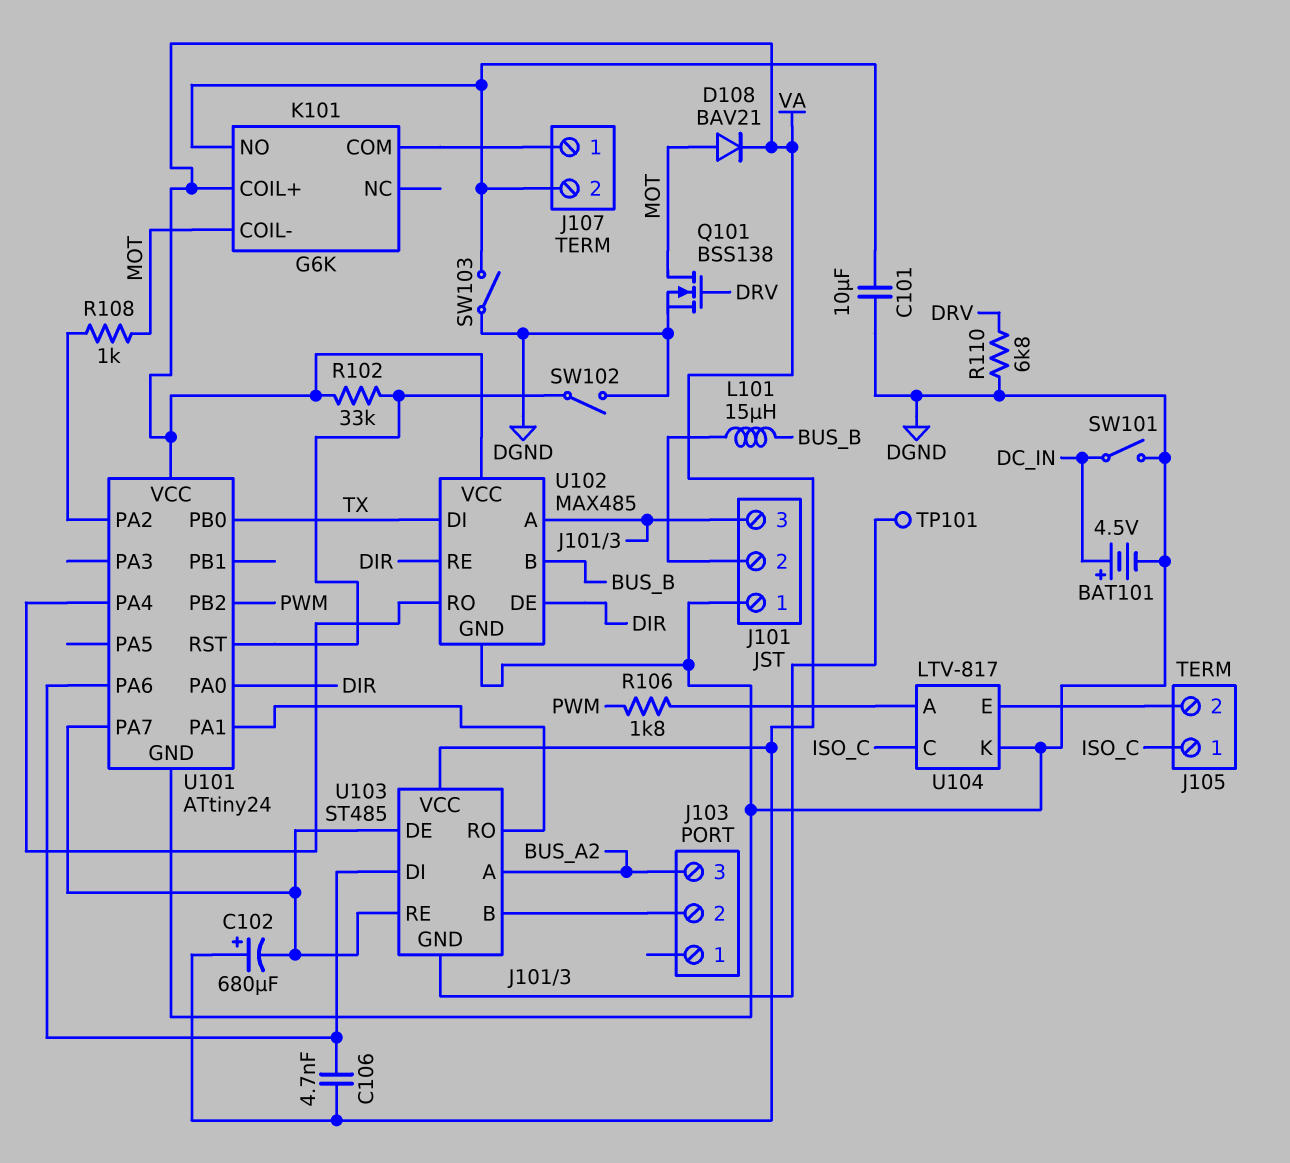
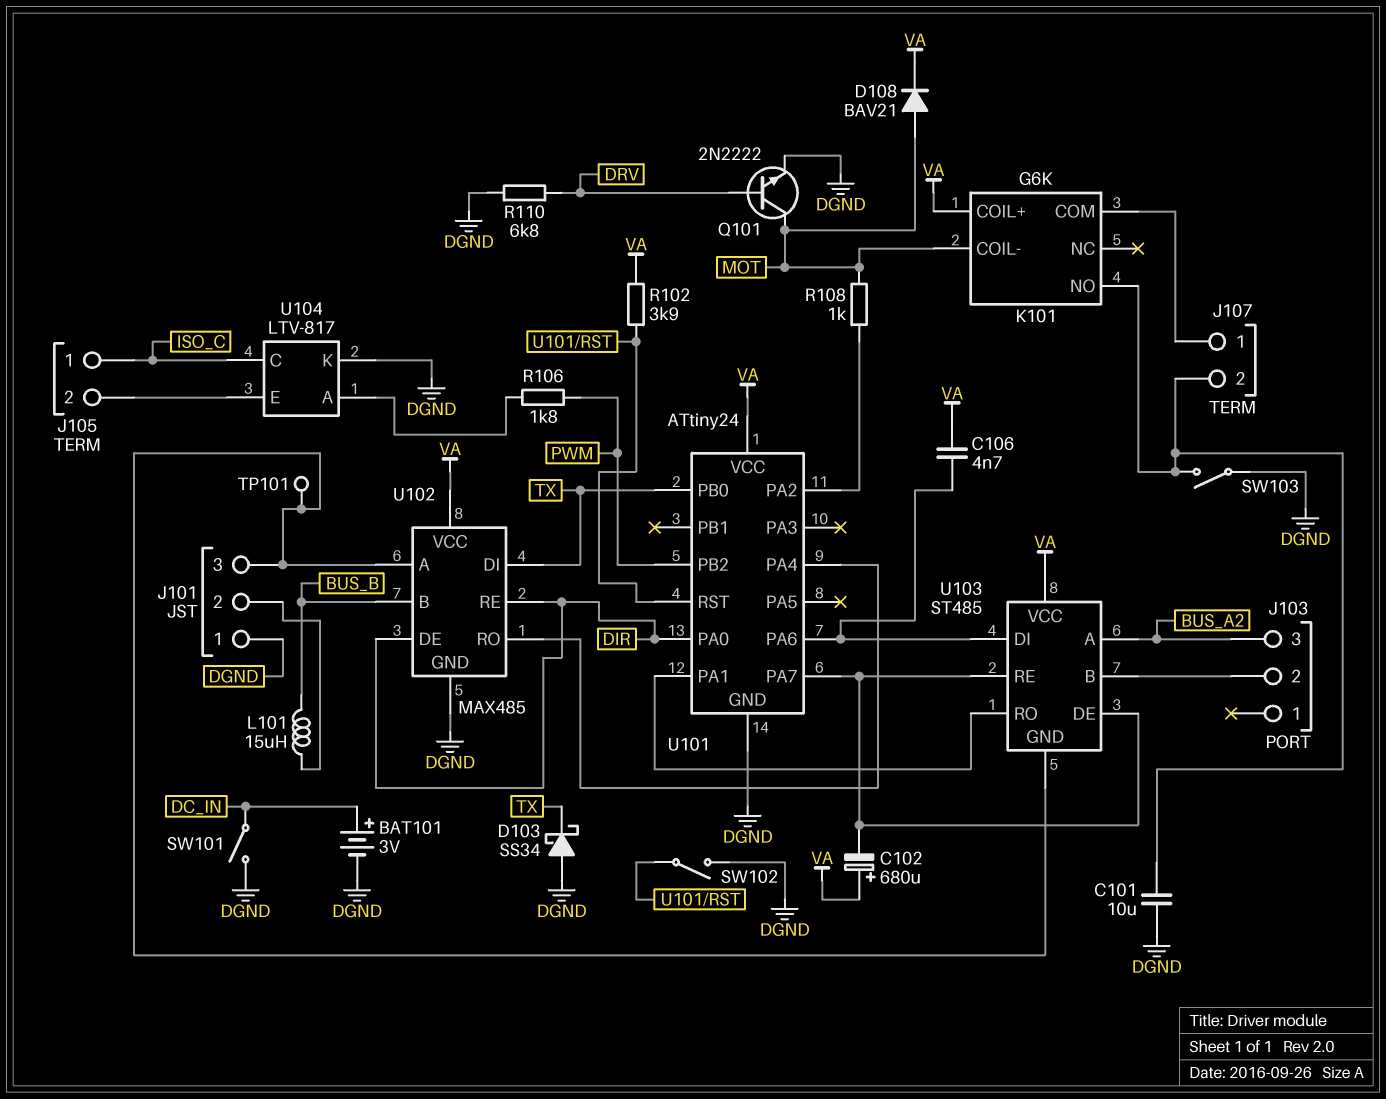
BAT101: 4.5V (plus DC_IN, minus DGND) -> 3V (plus DC_IN, minus DGND)
D103: none -> schottky SS34 (A DGND, K TX)
Q101: NMOS BSS138 (G DRV, D MOT, S DGND) -> NPN 2N2222 (B DRV, C MOT, E DGND)
R102: 33k (U101/RST, VA) -> 3.9k (U101/RST, VA)

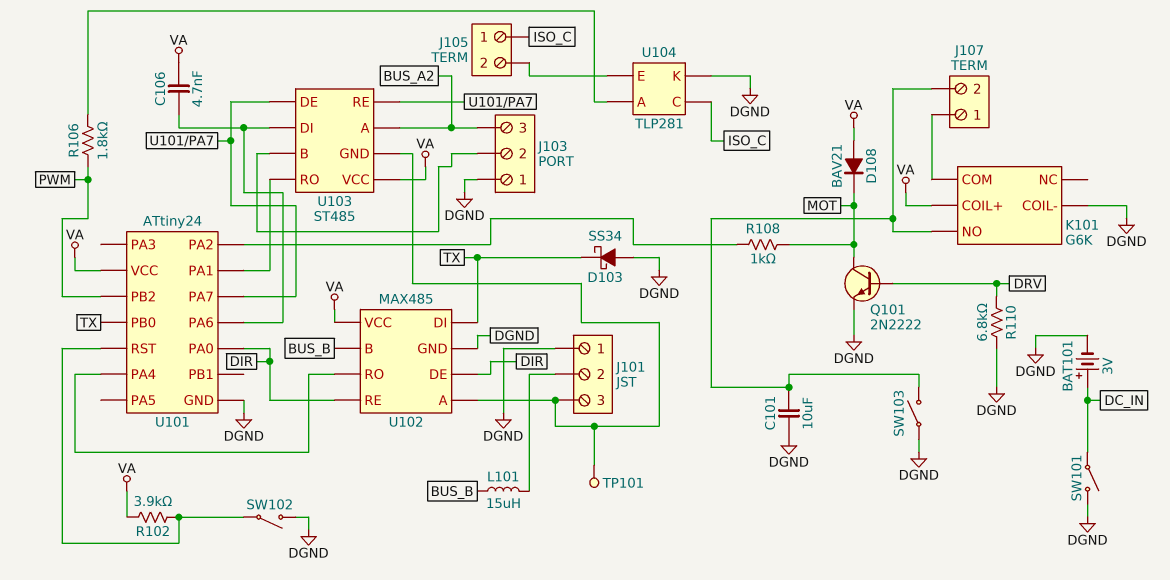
C102: 680uF (plus VA, minus U101/PA7) -> none
D108: diode BAV21 (A MOT, K VA) -> diode BAV21 (A VA, K MOT)
J103 pin 1: none -> DGND
K101 pin COIL-: MOT -> DGND
U104: LTV-817 -> TLP281

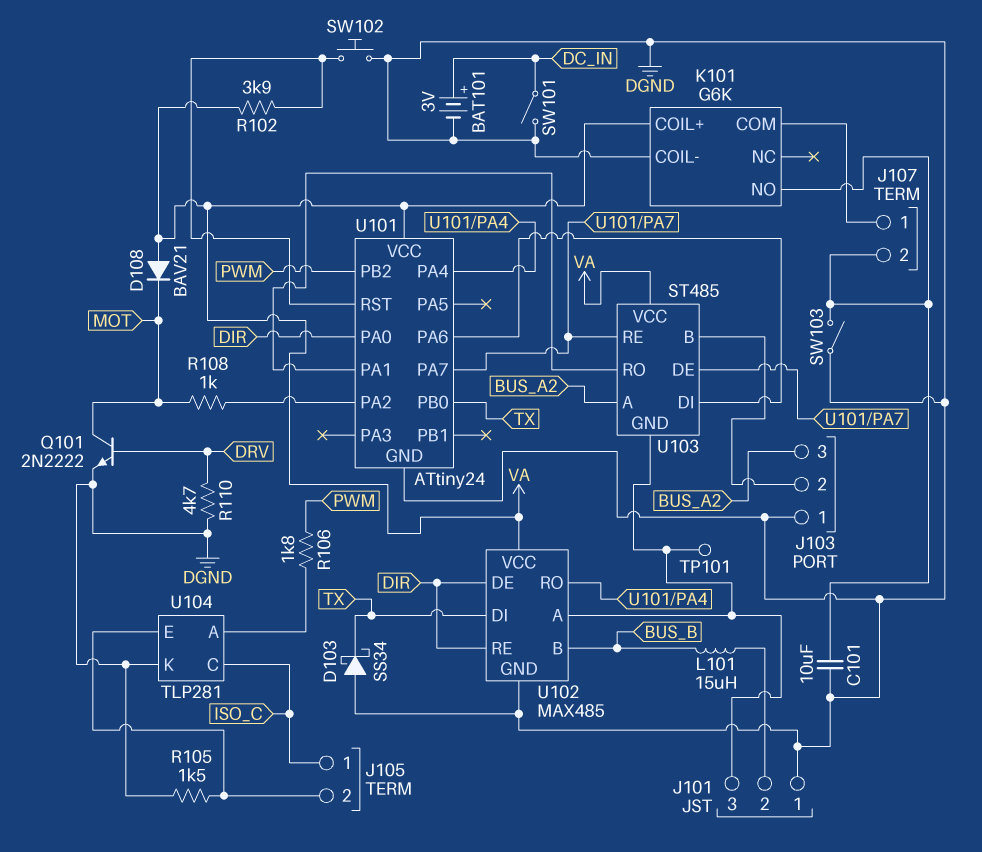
C106: 4.7nF (U101/PA6, VA) -> none
R105: none -> 1.5k (DGND, J105/2)
R110: 6.8k (DGND, DRV) -> 4.7k (DGND, DRV)
SW102: switch (DGND, U101/RST) -> button (DGND, U101/RST)

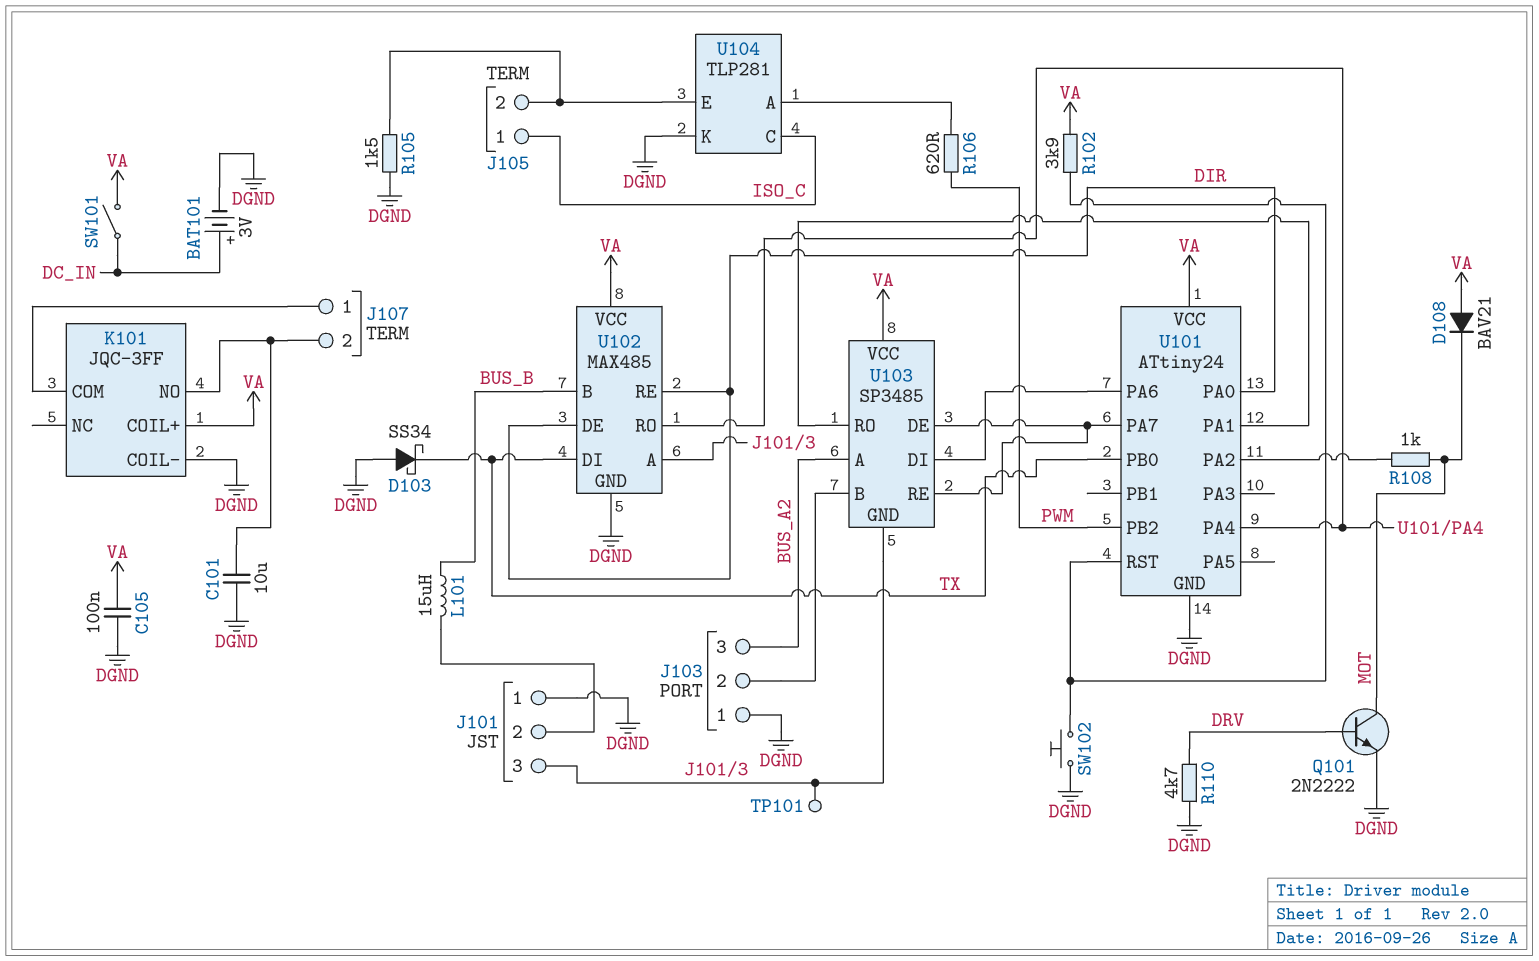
C105: none -> 100nF (DGND, VA)
K101: G6K -> JQC-3FF
R106: 1.8k (PWM, U104/A) -> 620 (PWM, U104/A)
SW101: switch (DC_IN, DGND) -> switch (DC_IN, VA)
SW103: switch (DGND, J107/2) -> none
U103: ST485 -> SP3485

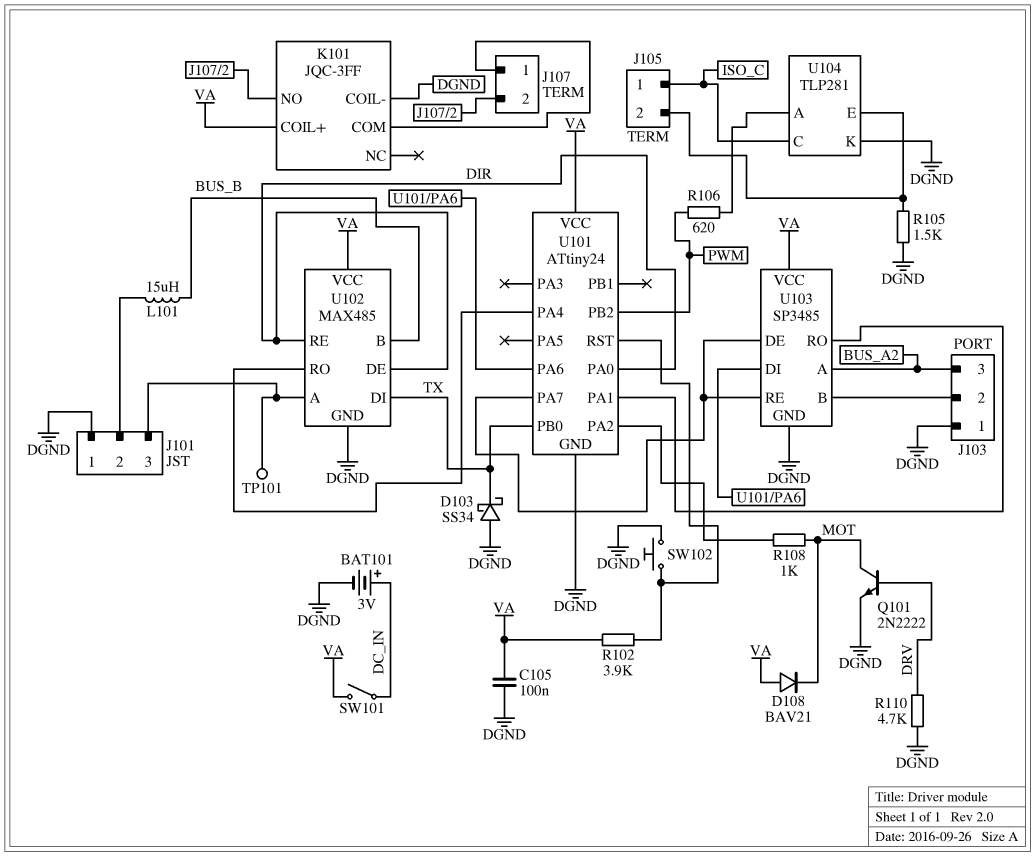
C101: 10uF (DGND, J107/2) -> none
U103 pin GND: J101/3 -> DGND

